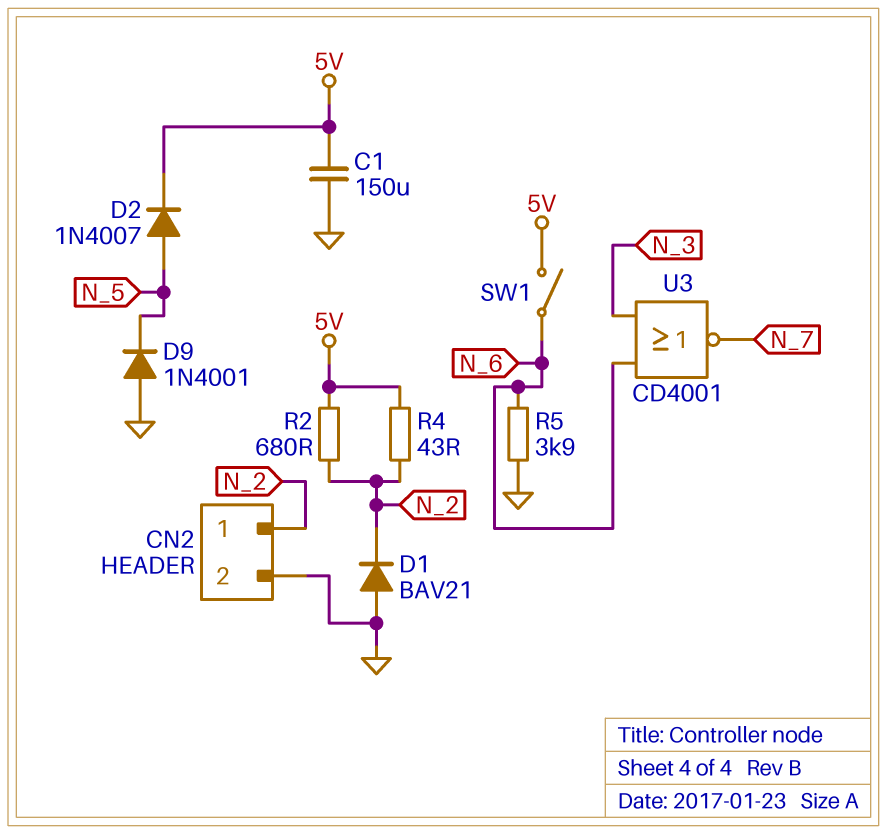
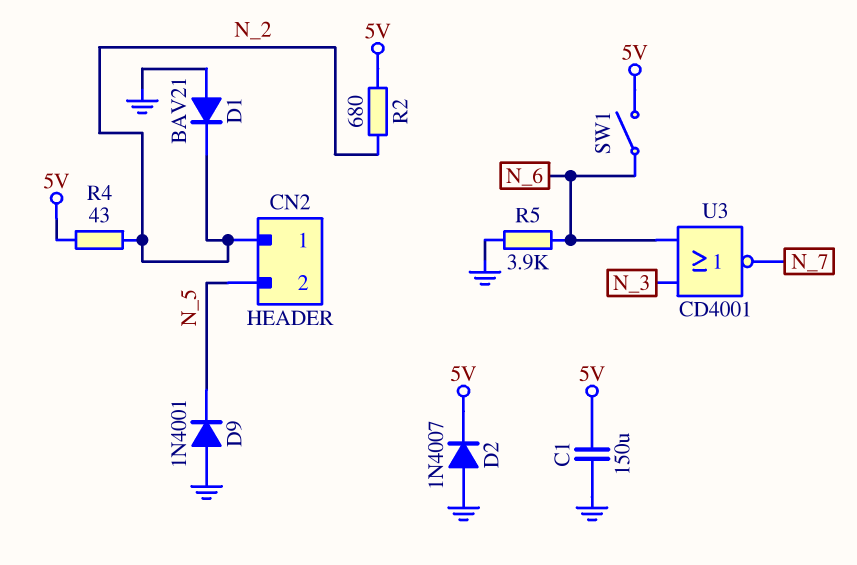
CN2 pin 2: GND -> N_5
D2: diode 1N4007 (A N_5, K 5V) -> diode 1N4007 (A GND, K 5V)

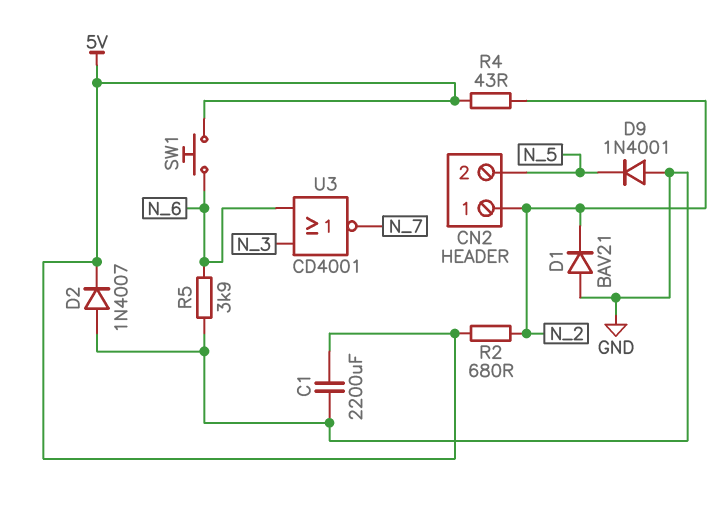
C1: 150uF (5V, GND) -> 2200uF (5V, GND)
SW1: switch (5V, N_6) -> button (5V, N_6)

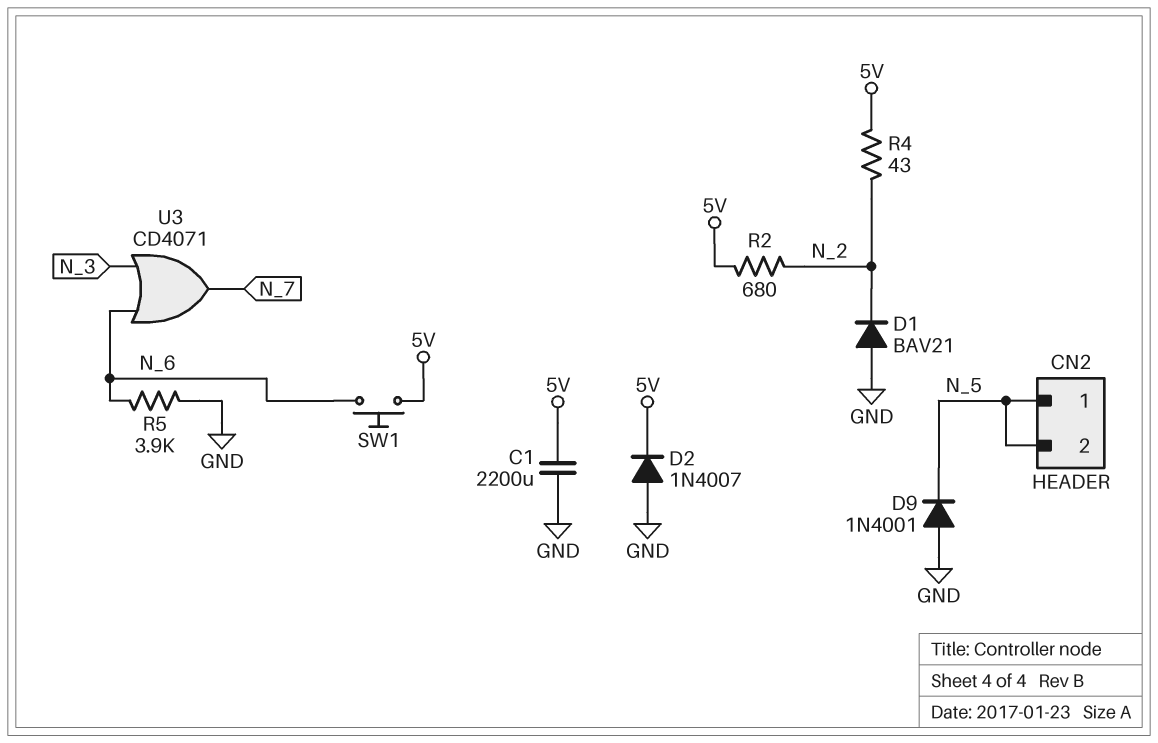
CN2 pin 1: N_2 -> N_5
U3: NOR CD4001 (in N_3, in N_6, out N_7) -> OR CD4071 (in N_3, in N_6, out N_7)

